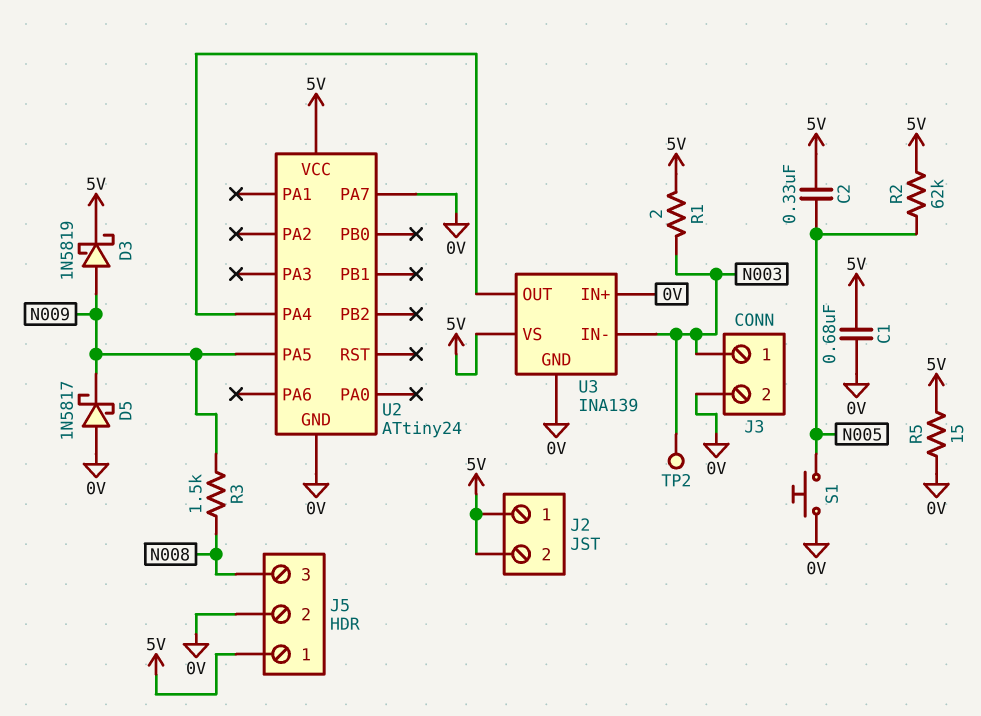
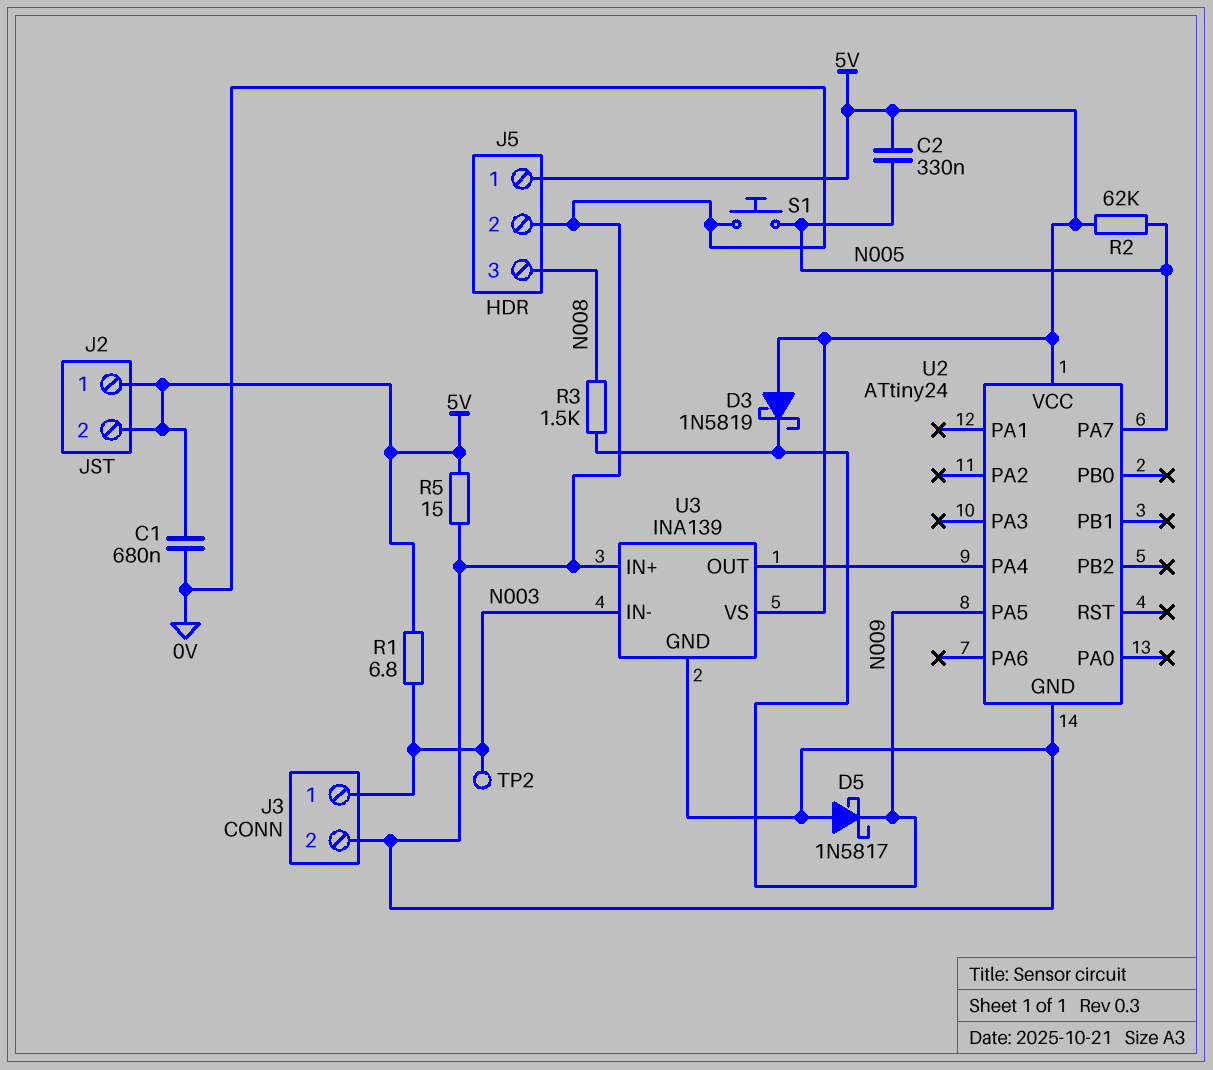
D3: schottky 1N5819 (A N009, K 5V) -> schottky 1N5819 (A 5V, K N009)
R1: 2 (5V, N003) -> 6.8 (5V, N003)
U2 pin PA7: 0V -> N005

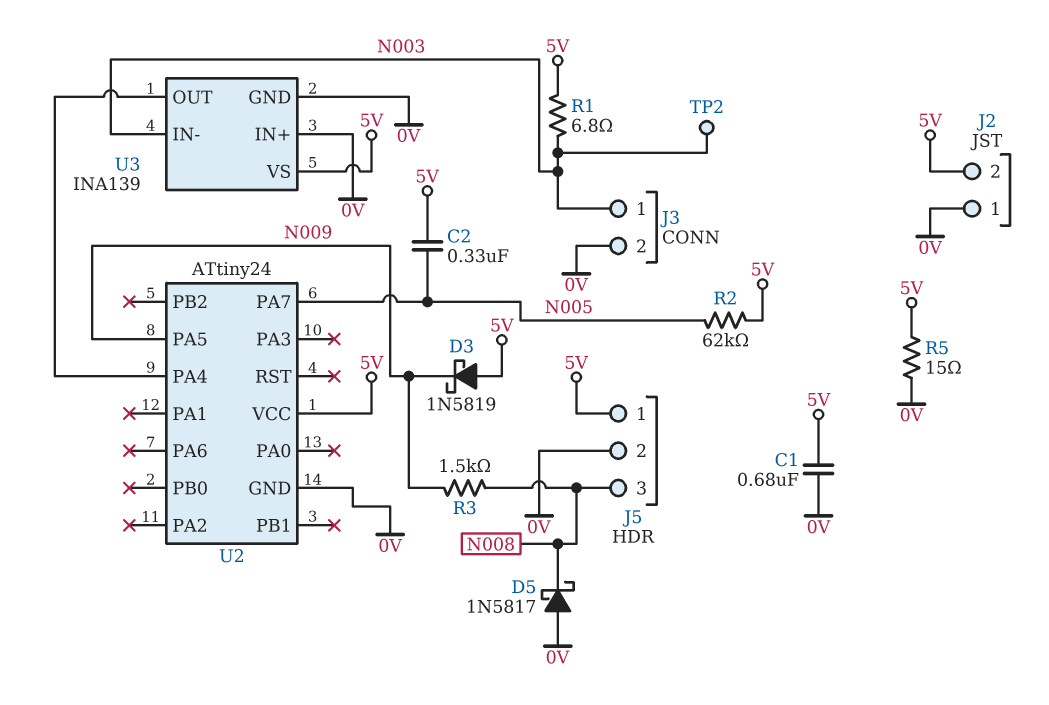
D5: schottky 1N5817 (A 0V, K N009) -> schottky 1N5817 (A 0V, K N008)
J2 pin 1: 5V -> 0V
S1: button (0V, N005) -> none

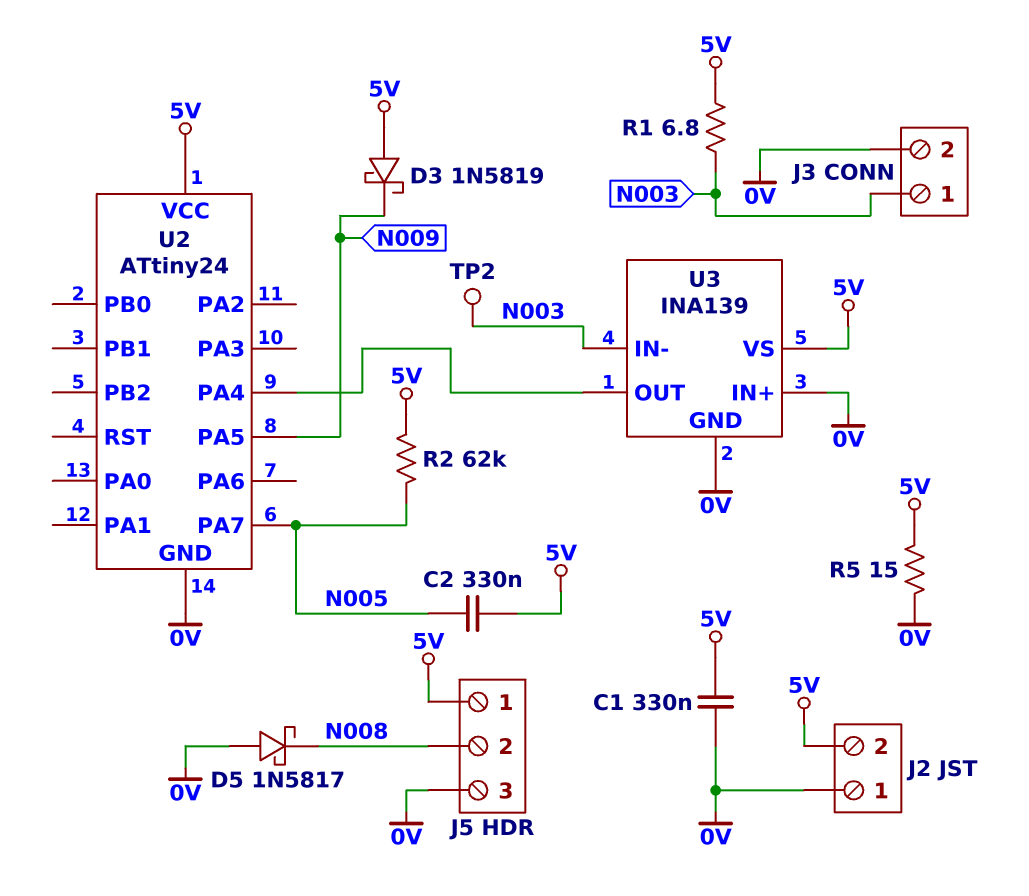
C1: 680nF (0V, 5V) -> 330nF (0V, 5V)
J5 pin 2: 0V -> N008
J5 pin 3: N008 -> 0V
R3: 1.5k (N008, N009) -> none

